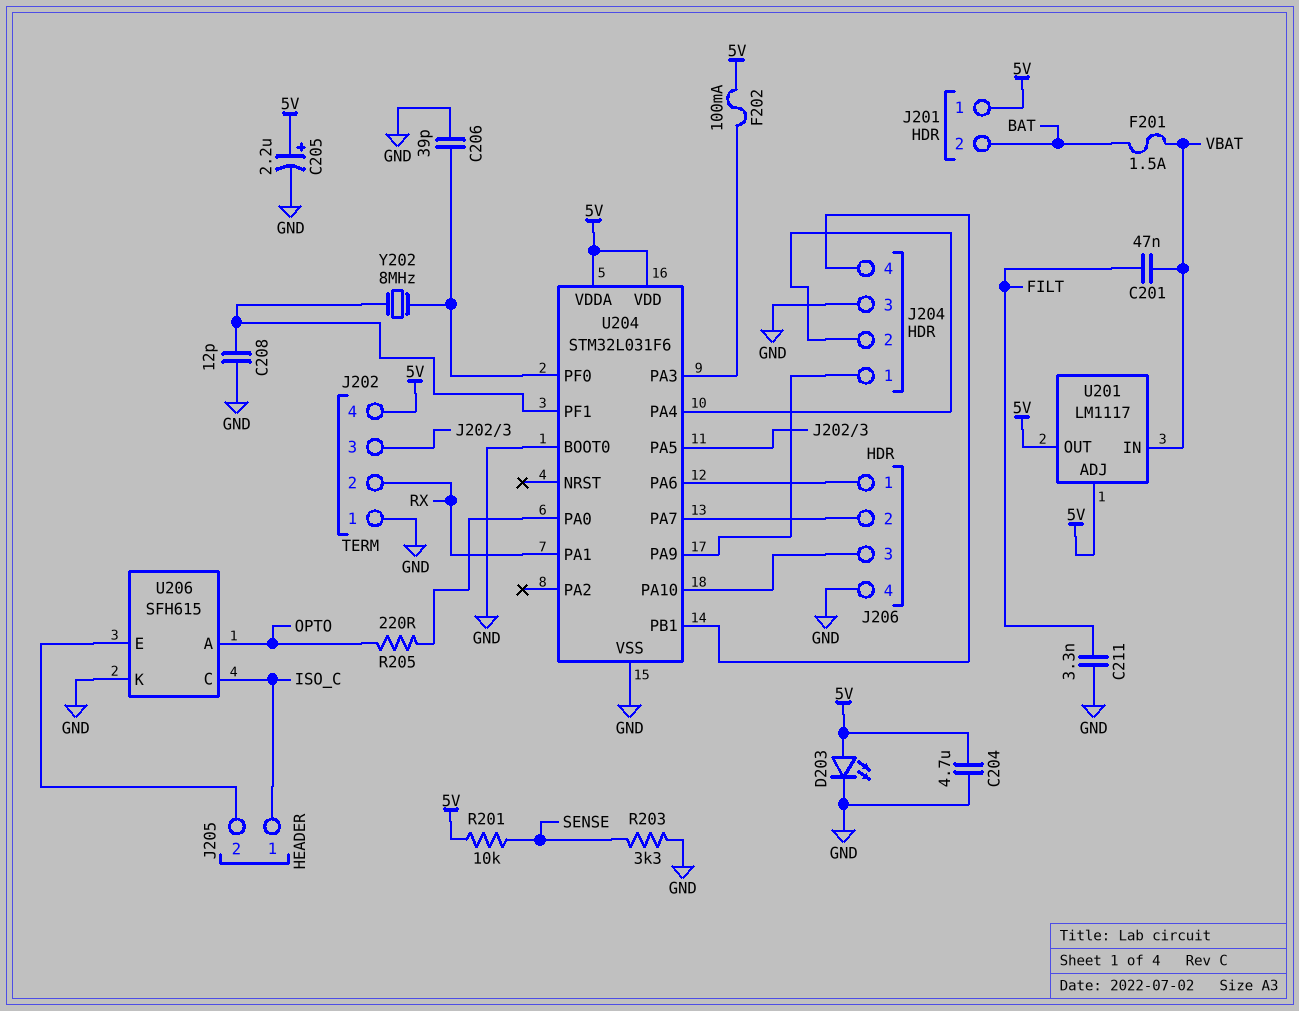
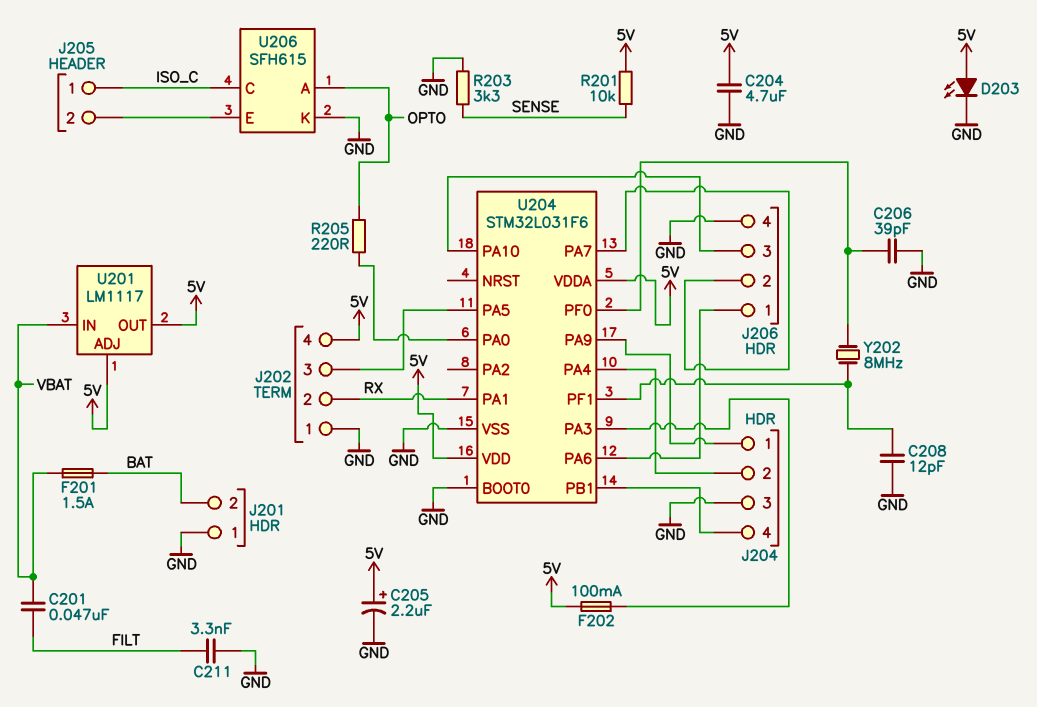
J201 pin 1: 5V -> GND

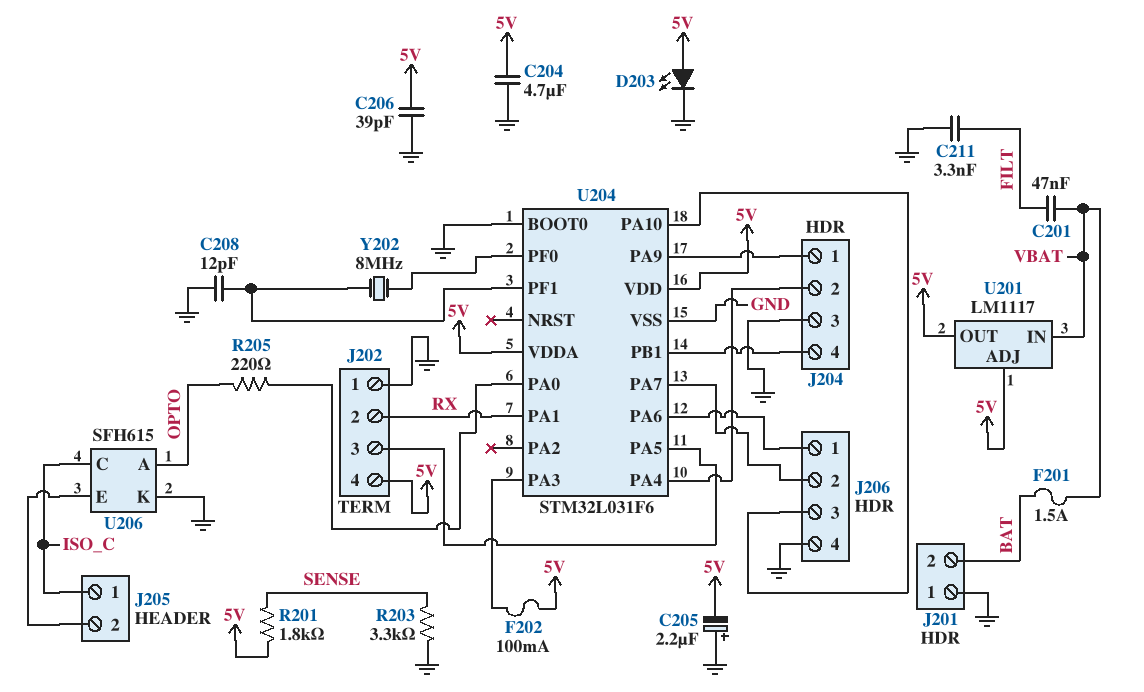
C205: 2.2uF (plus 5V, minus GND) -> 2.2uF (plus GND, minus 5V)
C206: 39pF (GND, U204/PF0) -> 39pF (5V, GND)
R201: 10k (5V, SENSE) -> 1.8k (5V, SENSE)

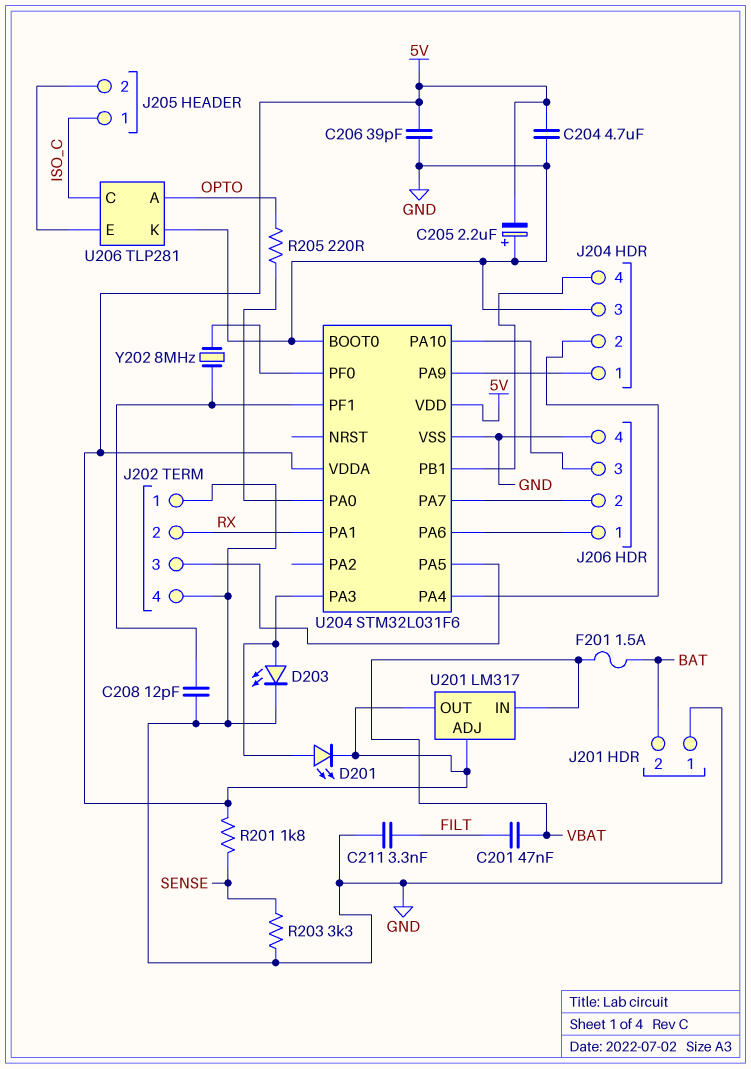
D201: none -> LED (A U204/PA3, K 5V)
D203: LED (A 5V, K GND) -> LED (A U204/PA3, K GND)
F202: 100mA (5V, U204/PA3) -> none
J202 pin 4: 5V -> GND
U201: LM1117 -> LM317
U206: SFH615 -> TLP281

